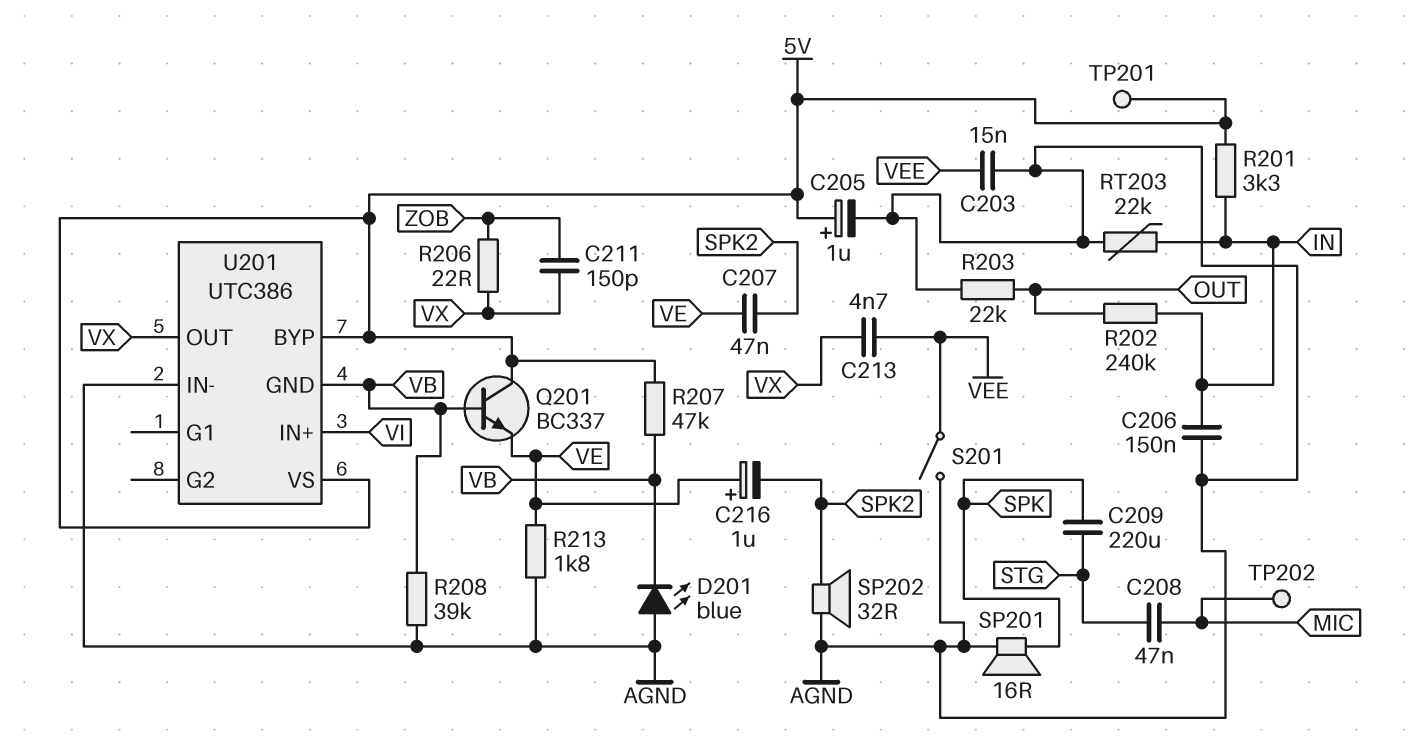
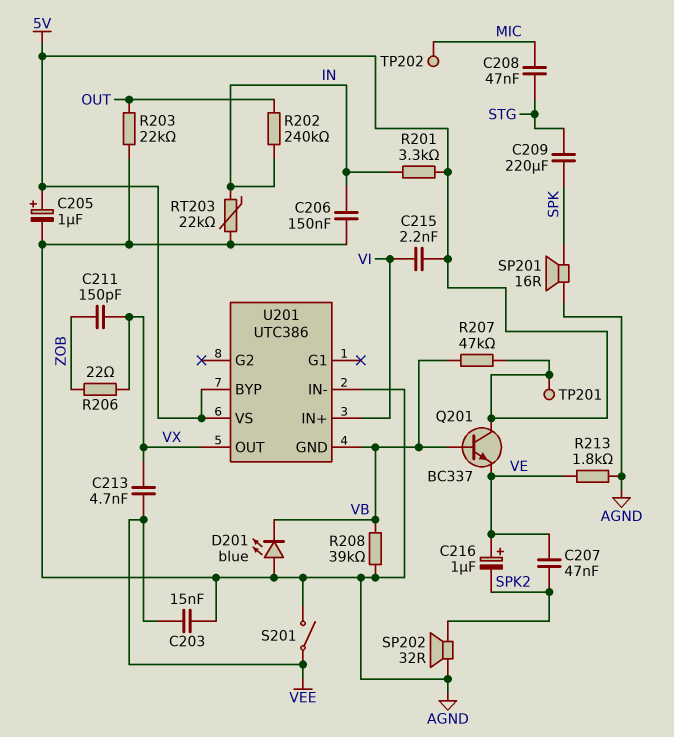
C215: none -> 2.2nF (5V, VI)

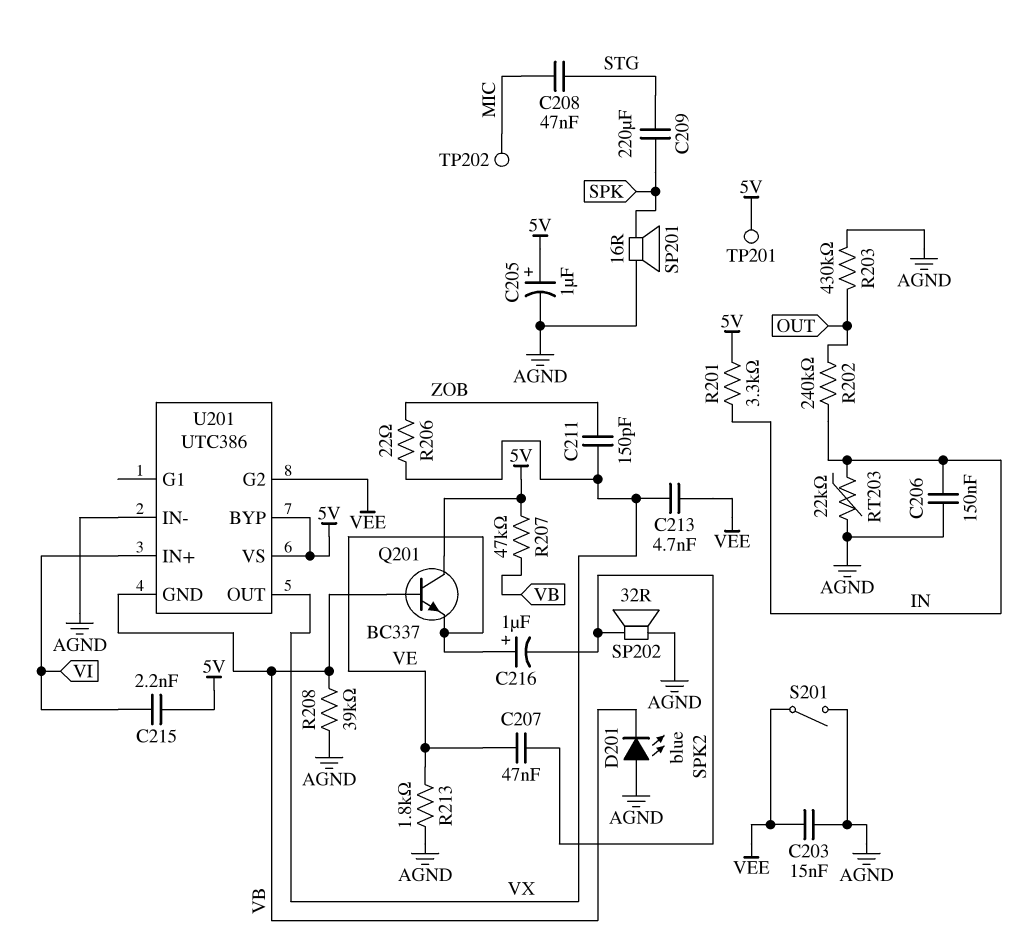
R203: 22k (AGND, OUT) -> 430k (AGND, OUT)
U201 pin G2: none -> VEE

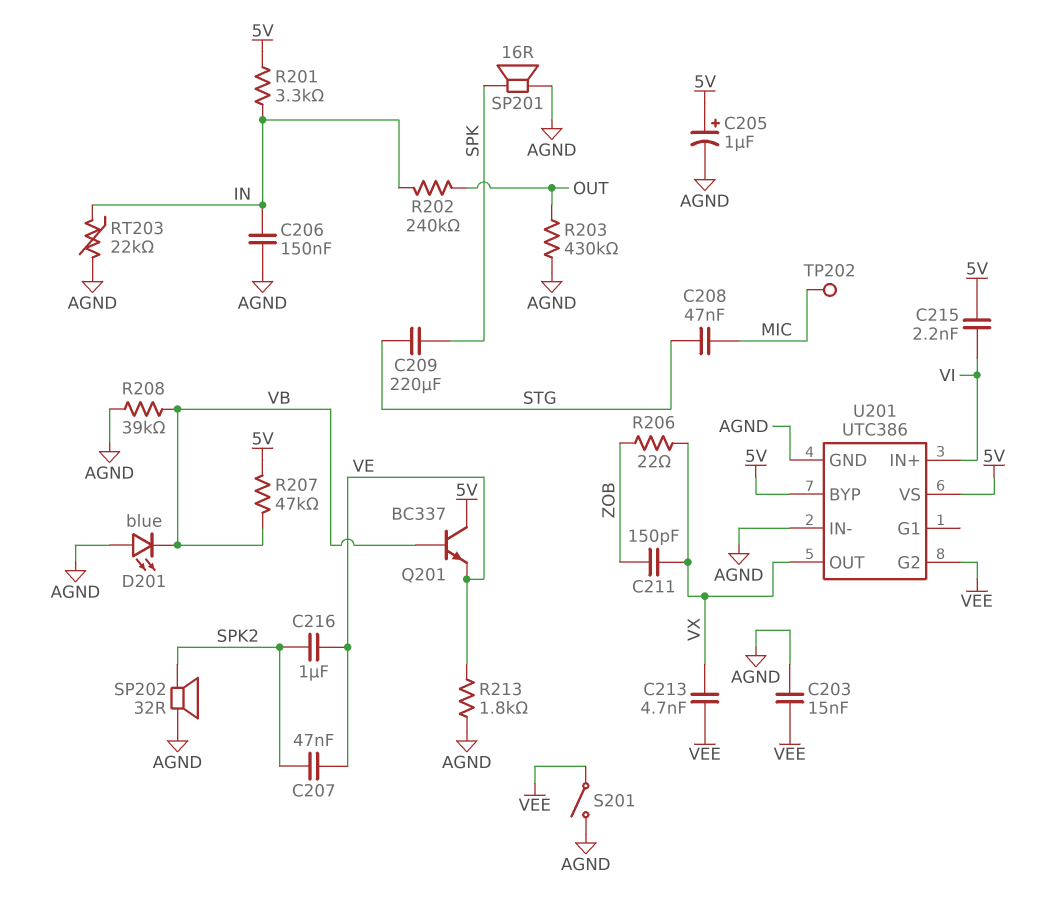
C216: 1uF (plus VE, minus SPK2) -> 1uF (SPK2, VE)
TP201: test point (5V) -> none
U201 pin GND: VB -> AGND

